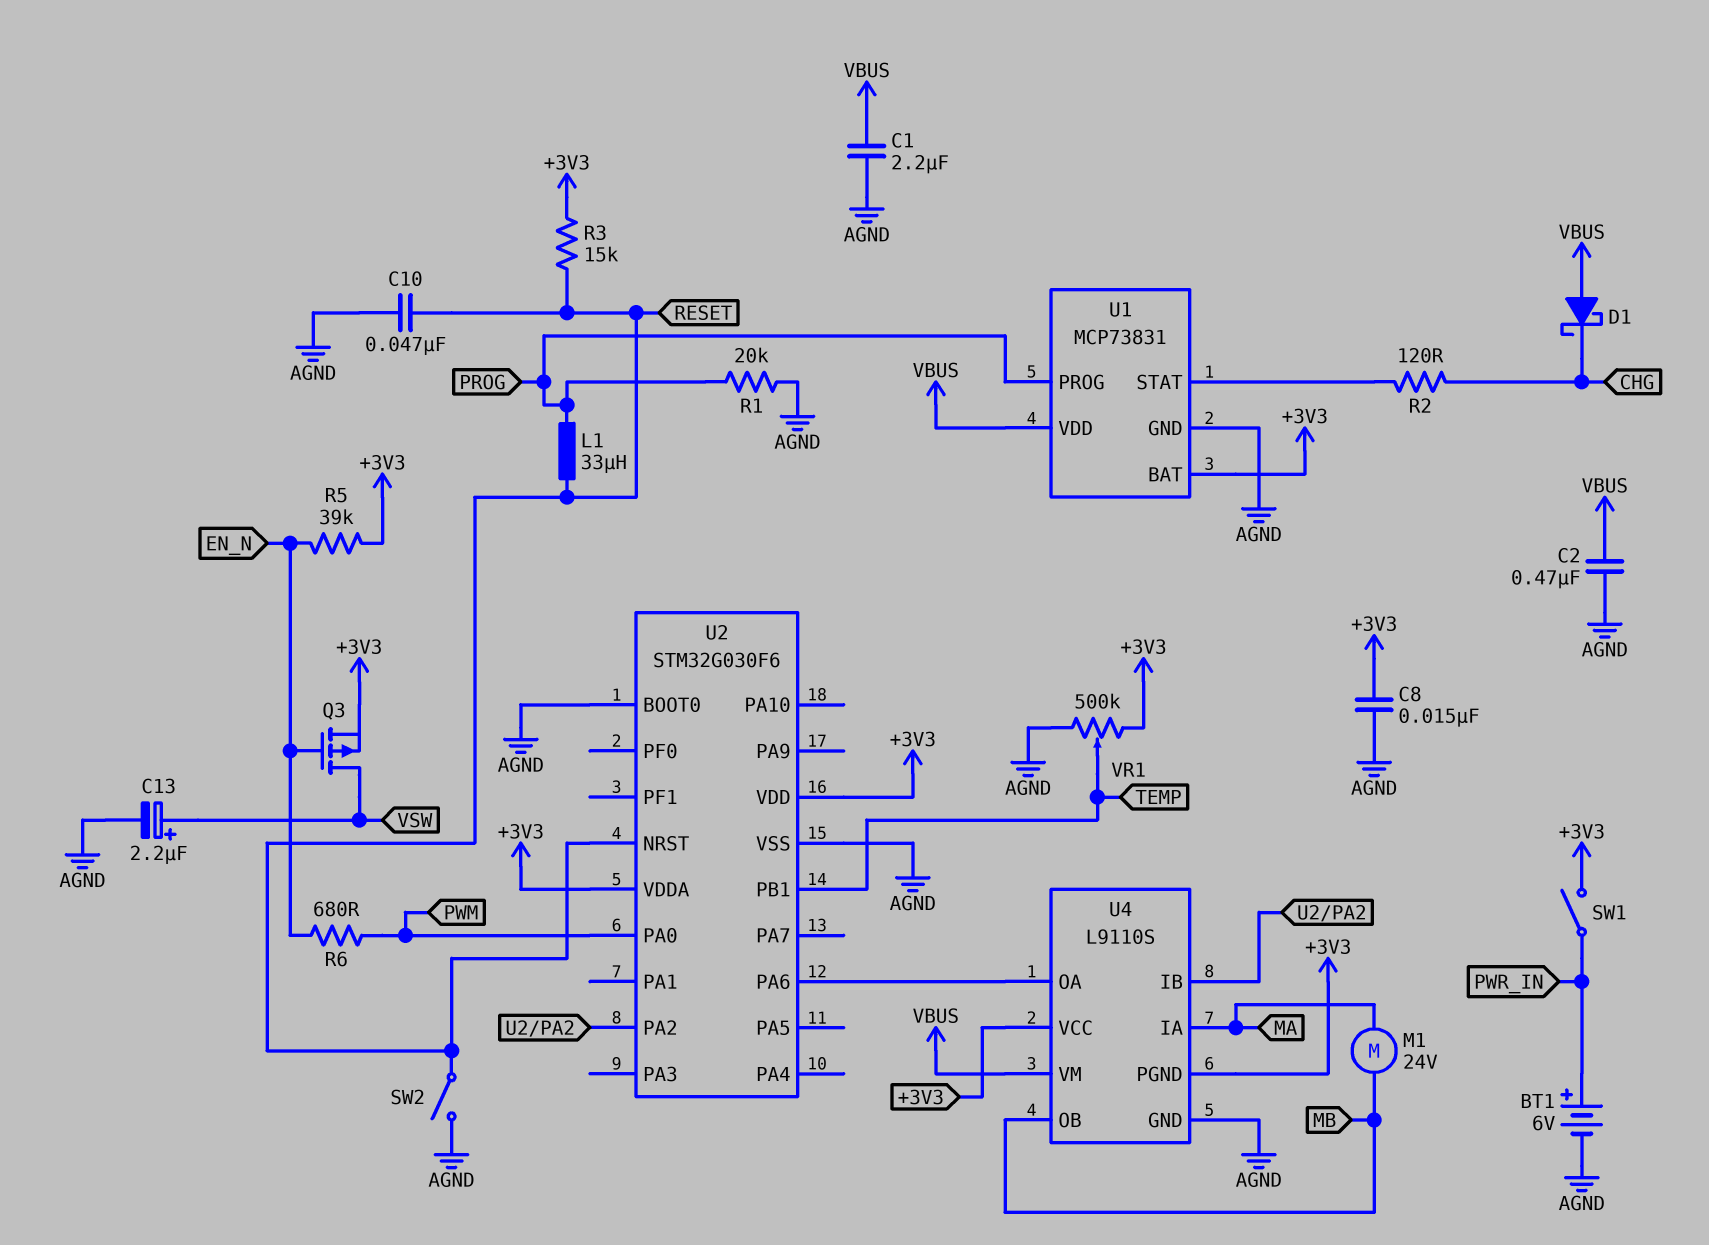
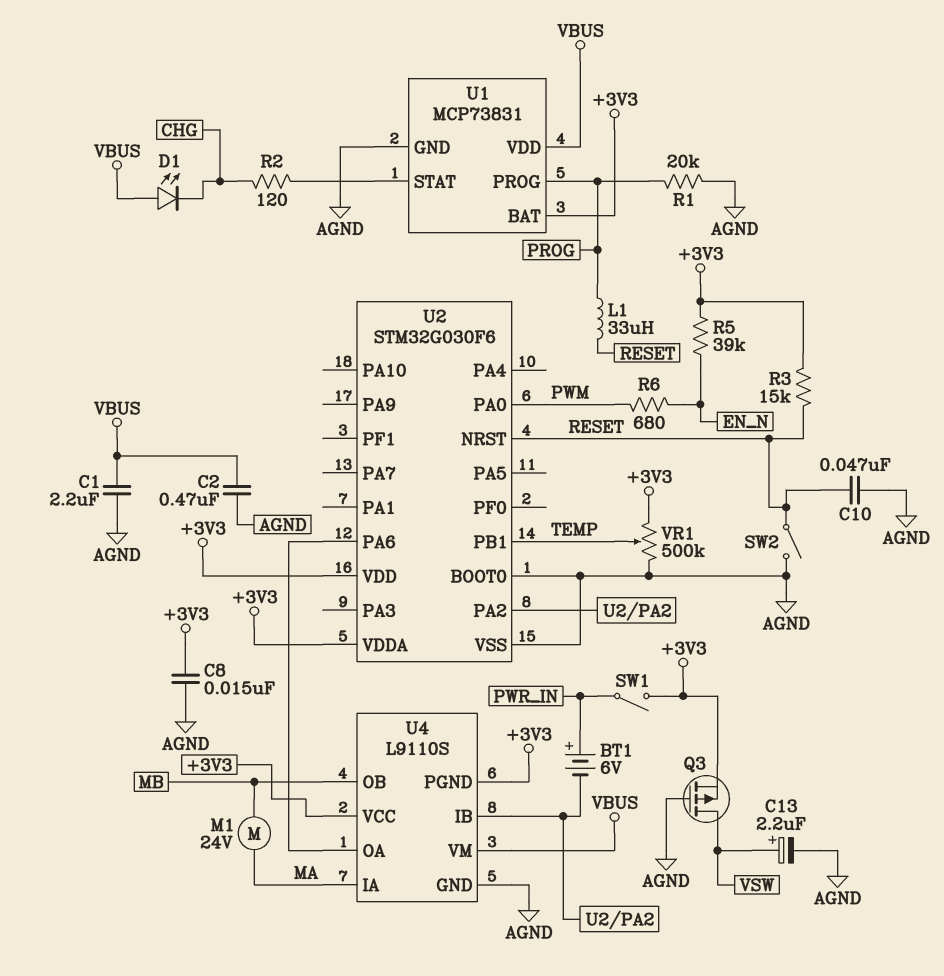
BT1: 6V (plus PWR_IN, minus AGND) -> 6V (plus PWR_IN, minus U2/PA2)
D1: schottky (A VBUS, K CHG) -> LED (A VBUS, K CHG)
Q3: PMOS (G EN_N, D VSW, S +3V3) -> PMOS (G AGND, D VSW, S +3V3)

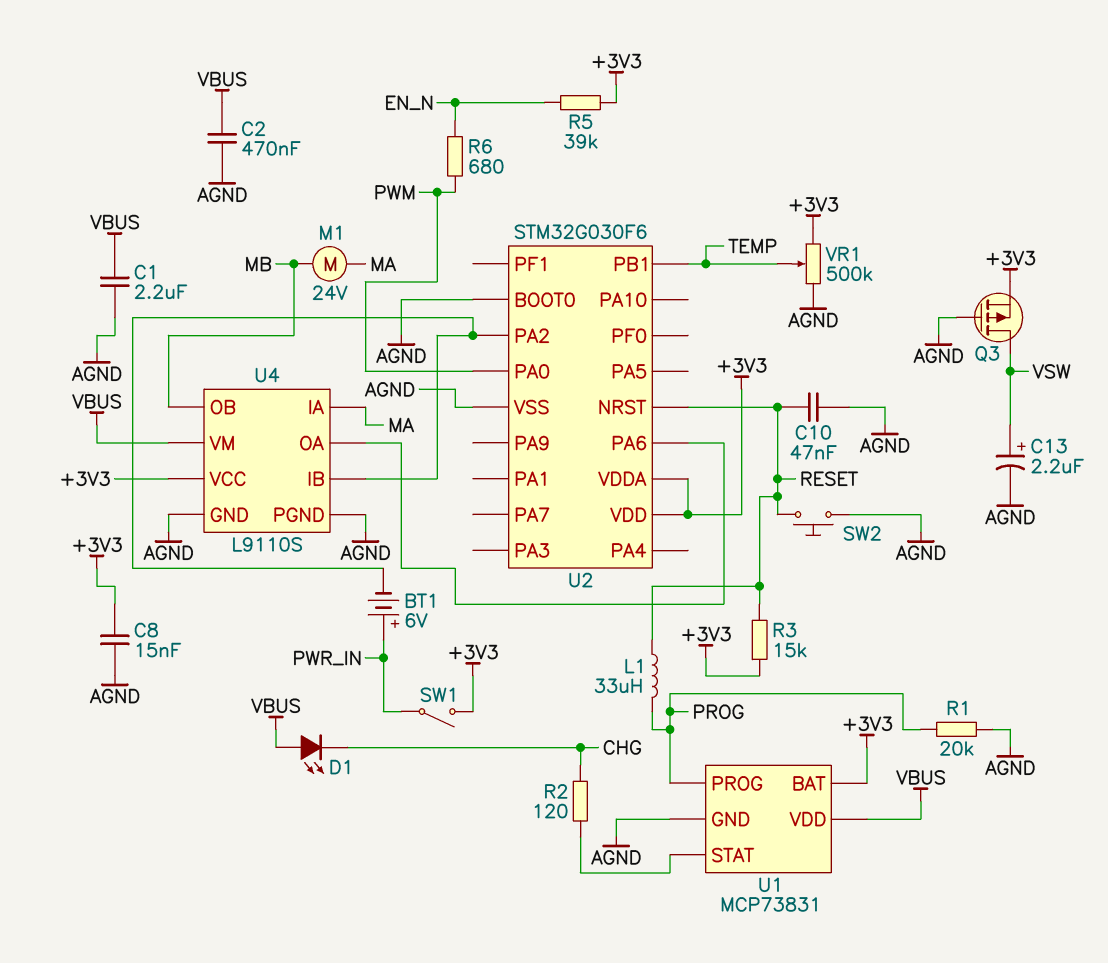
SW2: switch (AGND, RESET) -> button (AGND, RESET)
U4 pin PGND: +3V3 -> AGND

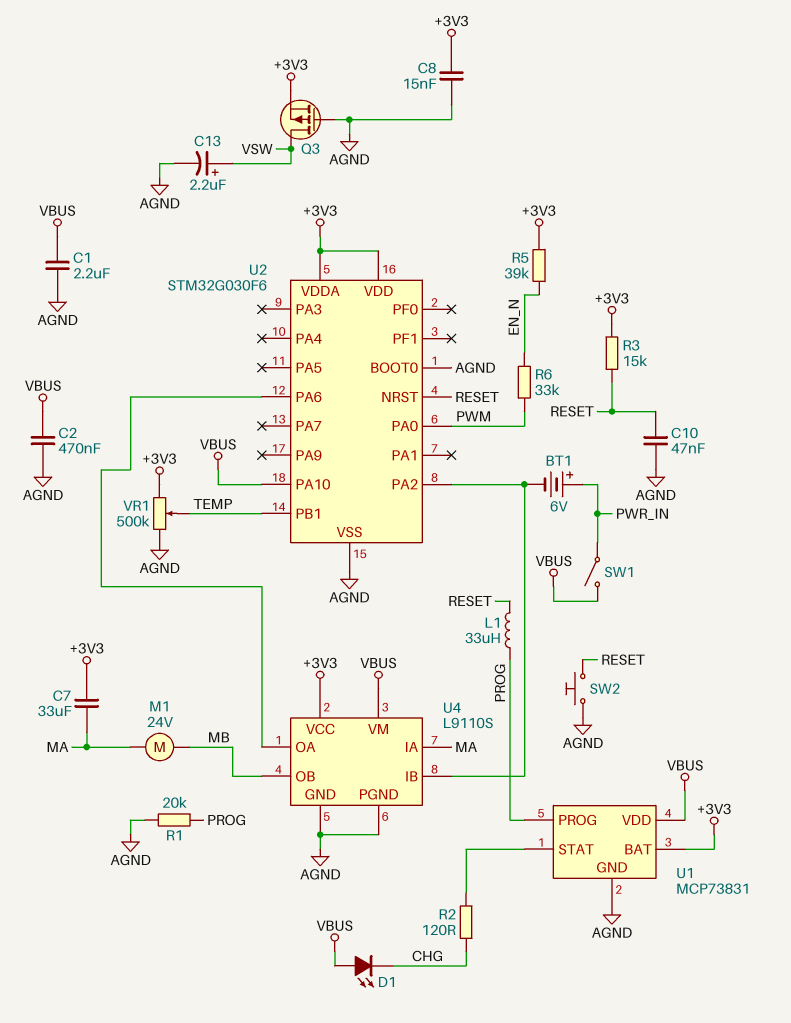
C7: none -> 33uF (+3V3, MA)
R6: 680 (EN_N, PWM) -> 33k (EN_N, PWM)
SW1: switch (+3V3, PWR_IN) -> switch (PWR_IN, VBUS)
U2 pin PA10: none -> VBUS

